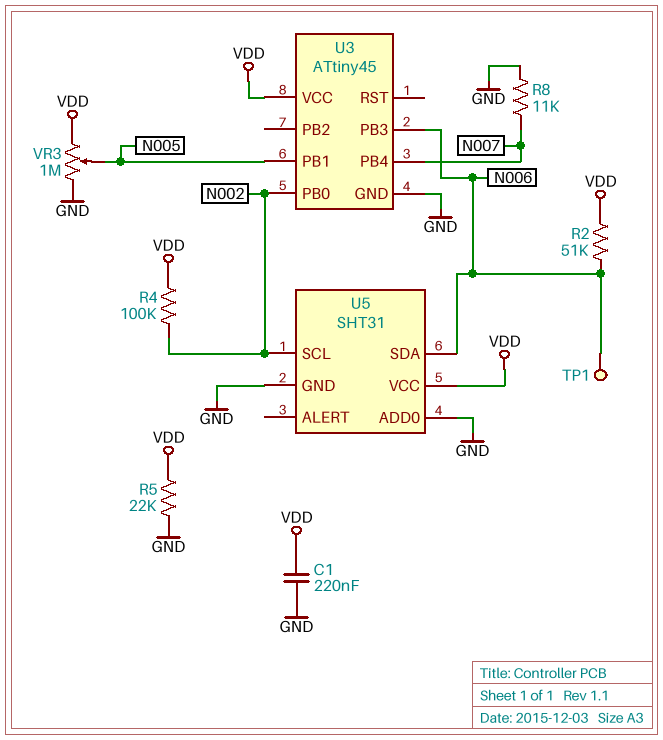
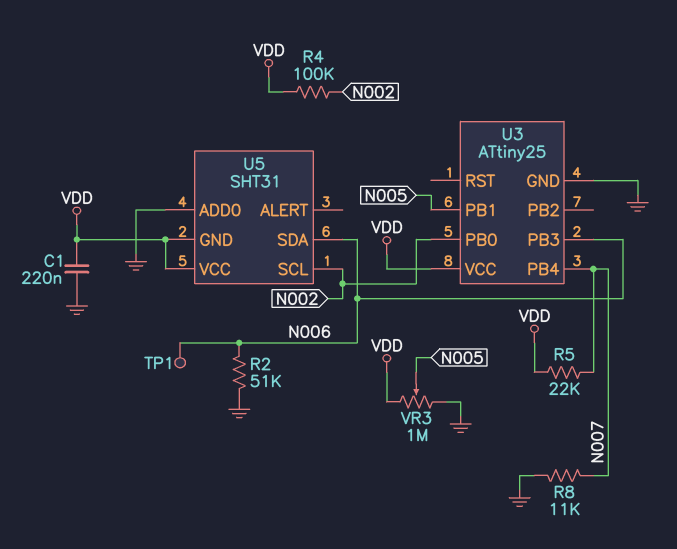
R2: 51k (N006, VDD) -> 51k (GND, N006)
R5: 22k (GND, VDD) -> 22k (N007, VDD)
U3: ATtiny45 -> ATtiny25
U5 pin GND: GND -> VDD

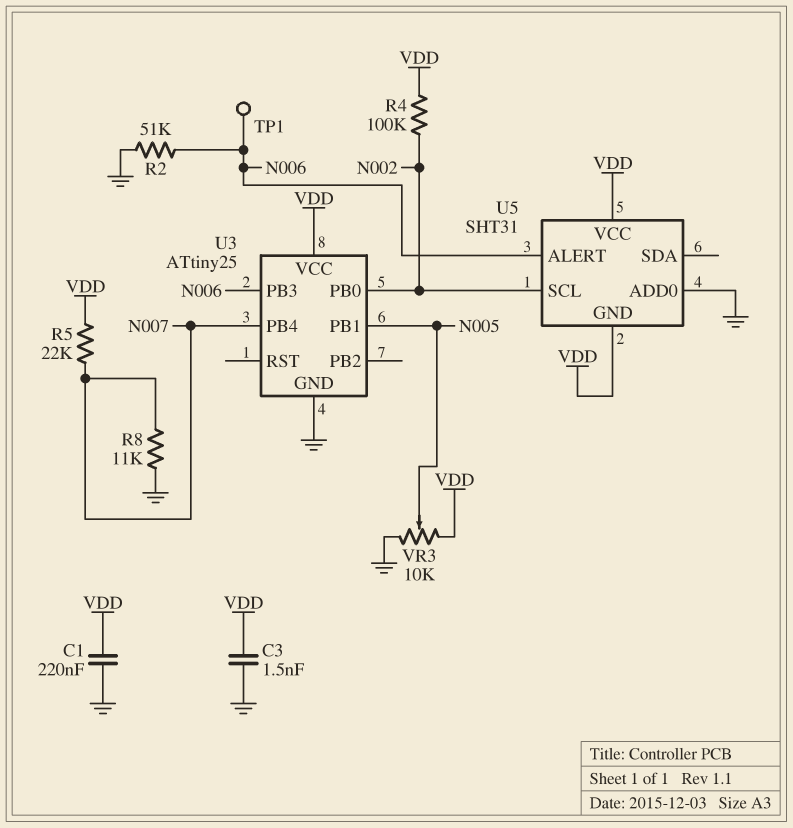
C3: none -> 1.5nF (GND, VDD)
U5 pin ALERT: none -> N006
U5 pin SDA: N006 -> none
VR3: 1M (GND, VDD, wiper N005) -> 10k (GND, VDD, wiper N005)

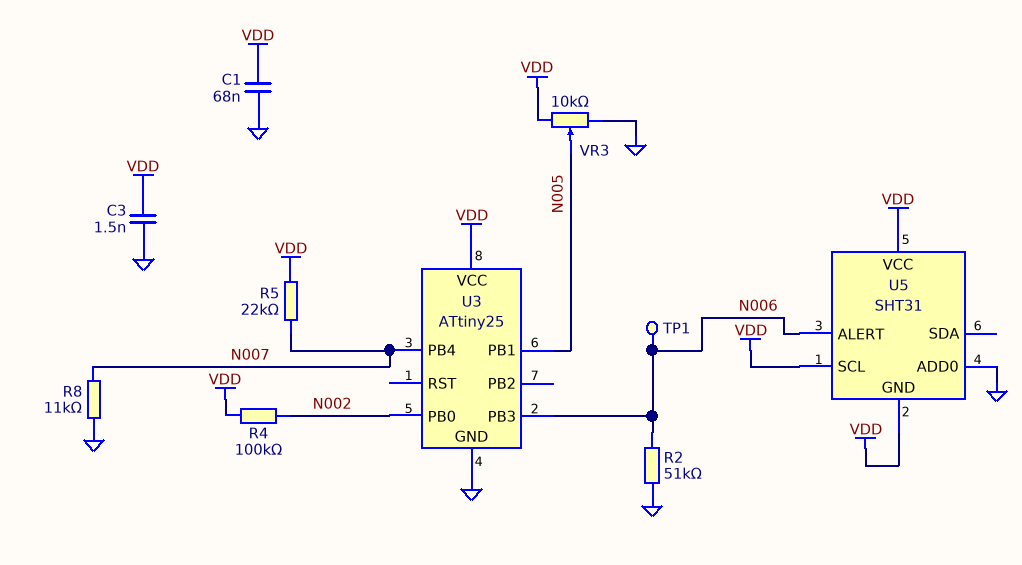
C1: 220nF (GND, VDD) -> 68nF (GND, VDD)
U5 pin SCL: N002 -> VDD

